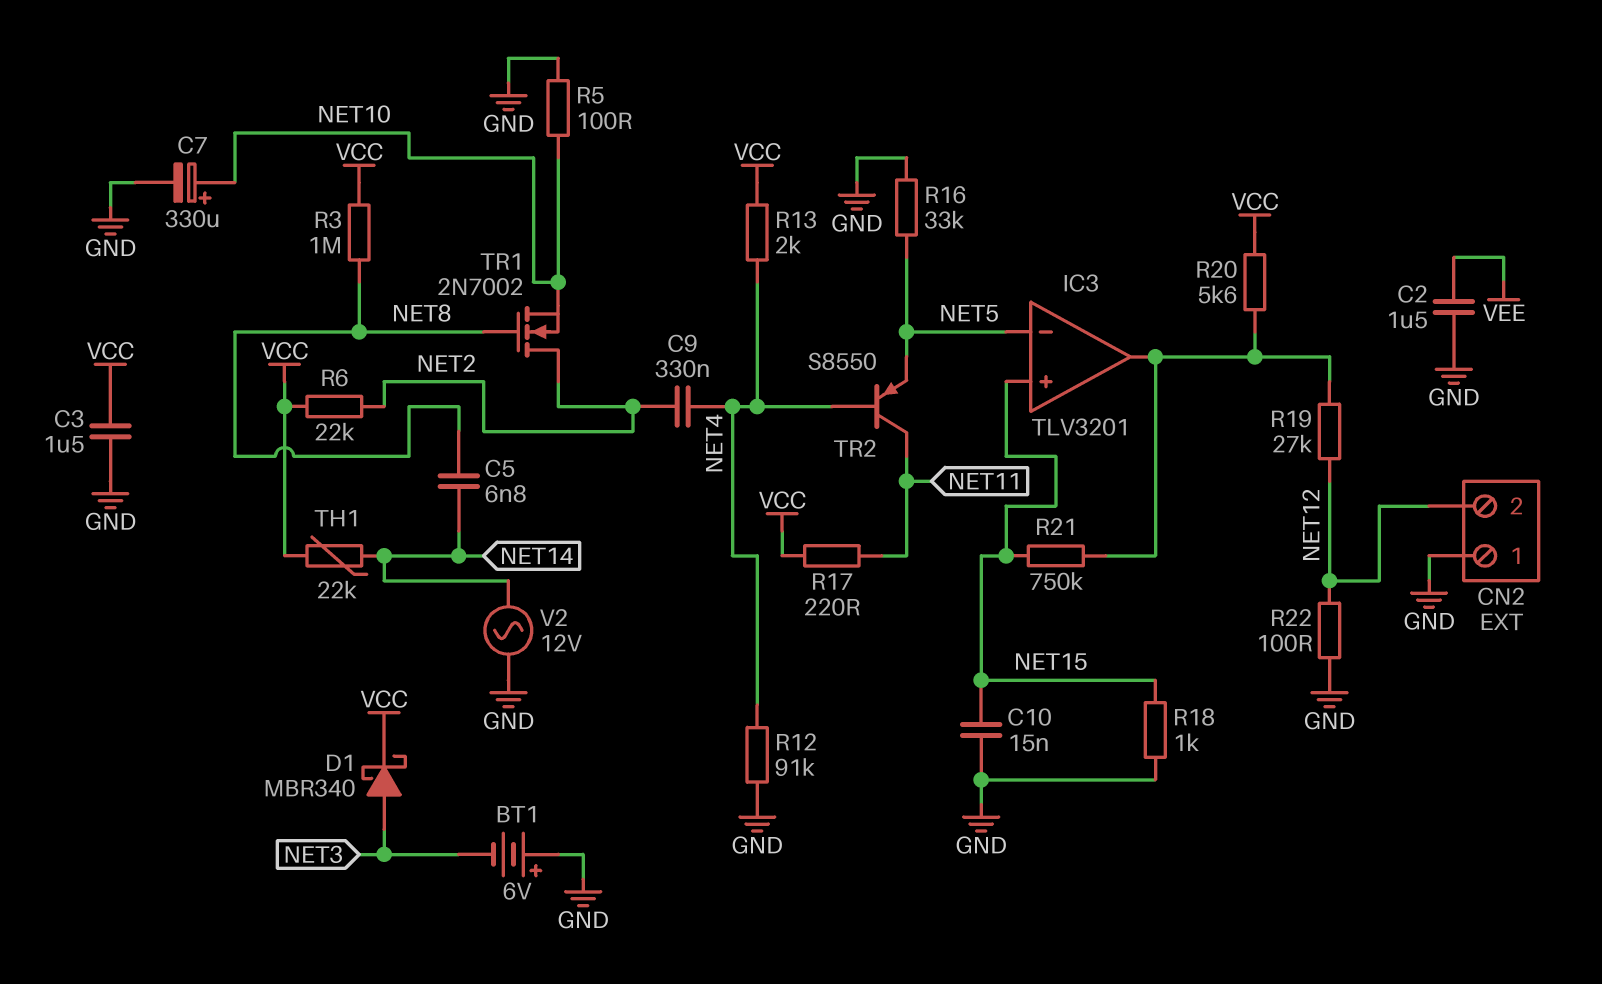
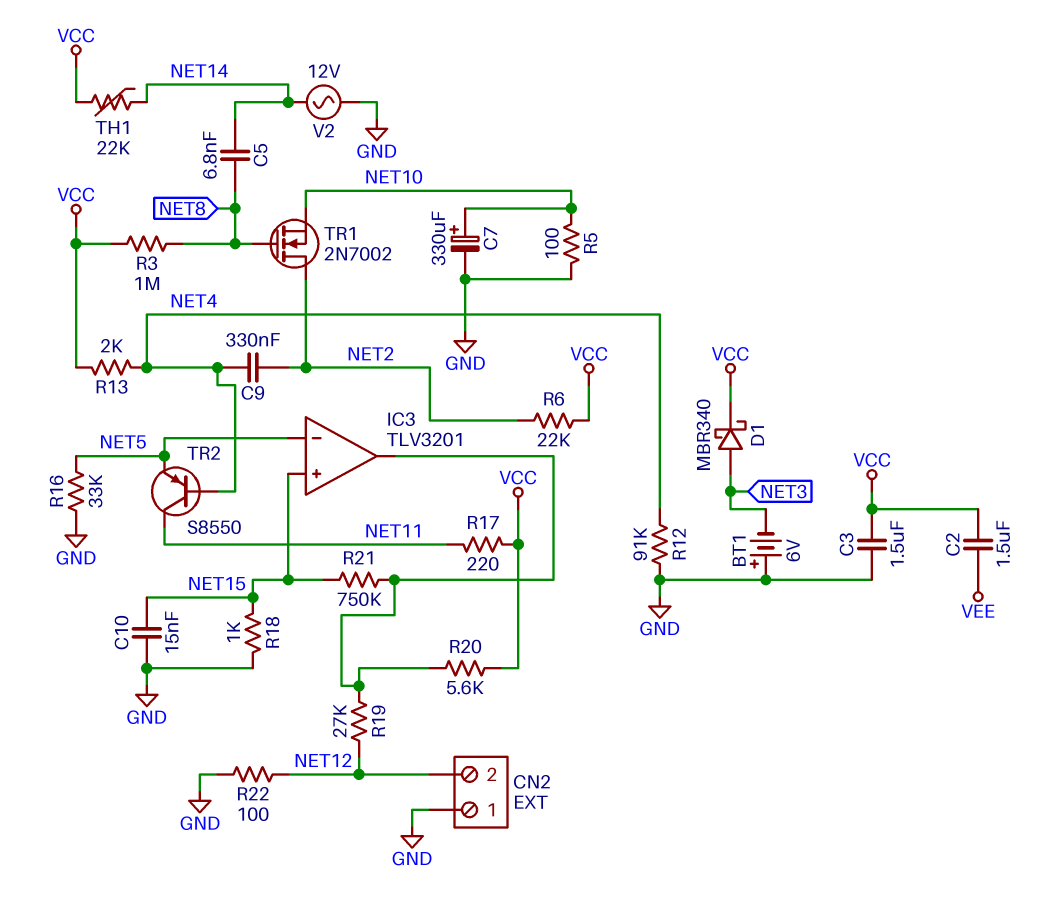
C2: 1.5uF (GND, VEE) -> 1.5uF (VCC, VEE)

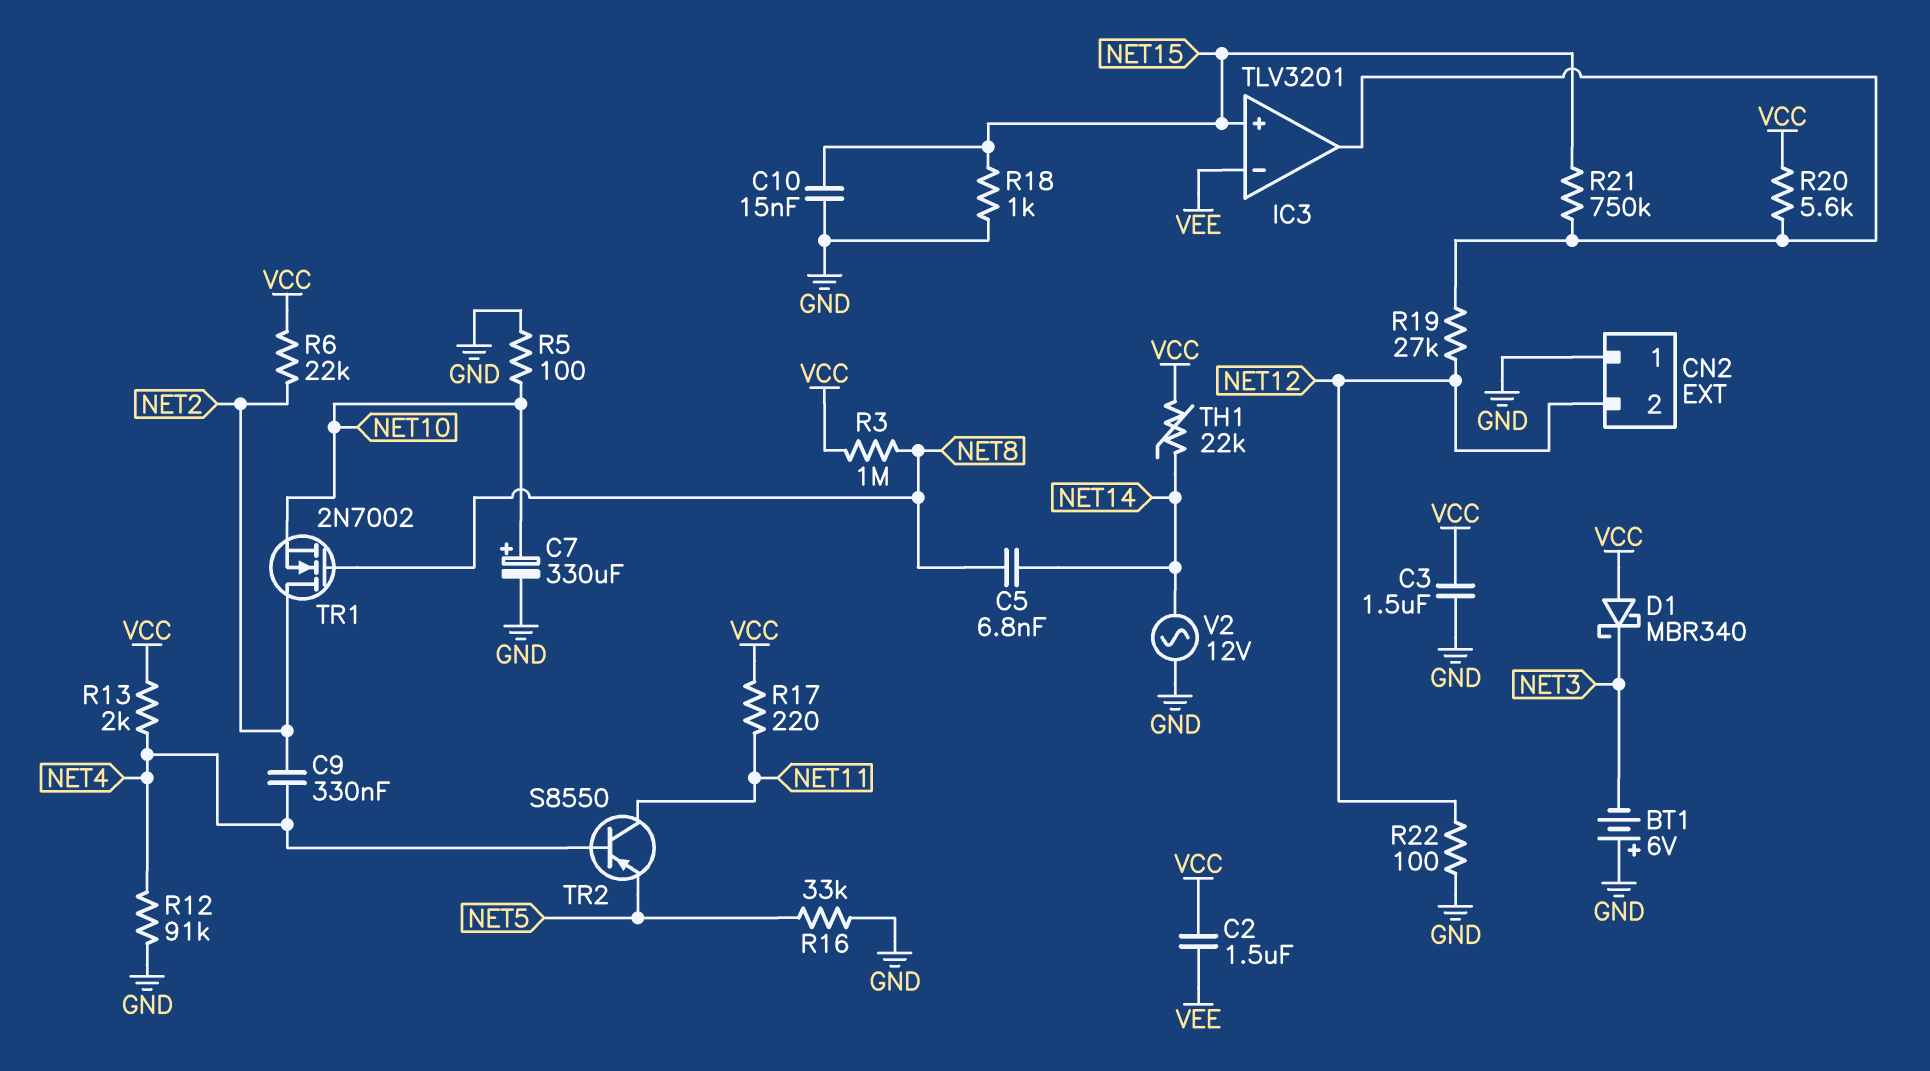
D1: schottky MBR340 (A NET3, K VCC) -> schottky MBR340 (A VCC, K NET3)
IC3 pin in-: NET5 -> VEE

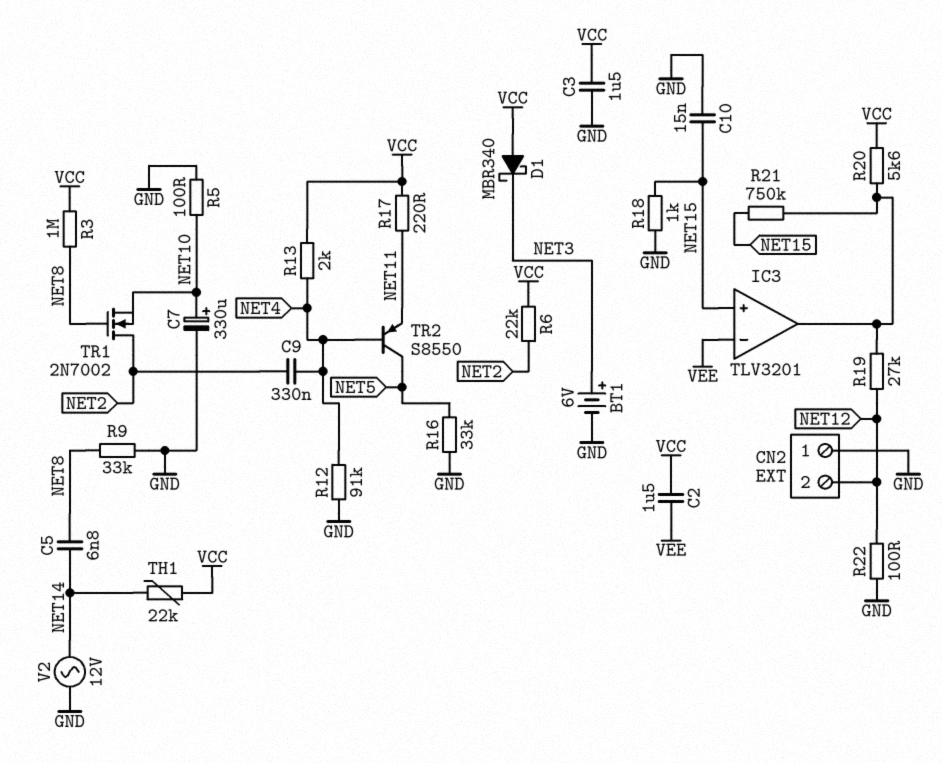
BT1: 6V (plus GND, minus NET3) -> 6V (plus NET3, minus GND)
R9: none -> 33k (GND, NET8)
TR2: PNP S8550 (B NET4, C NET11, E NET5) -> PNP S8550 (B NET4, C NET5, E NET11)

